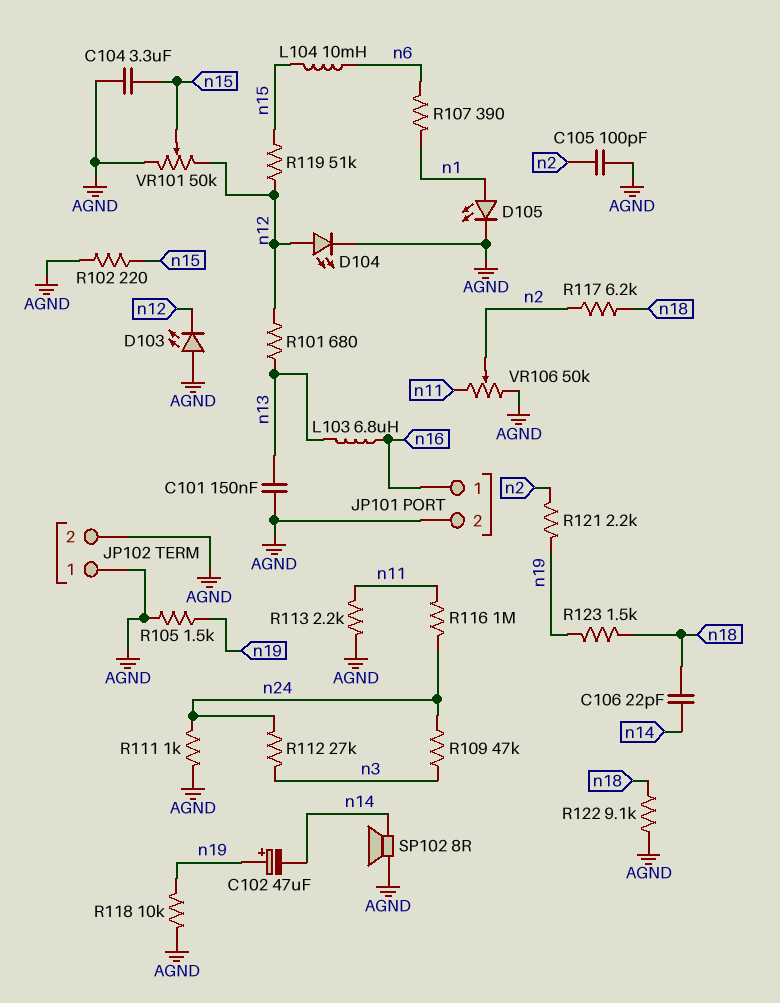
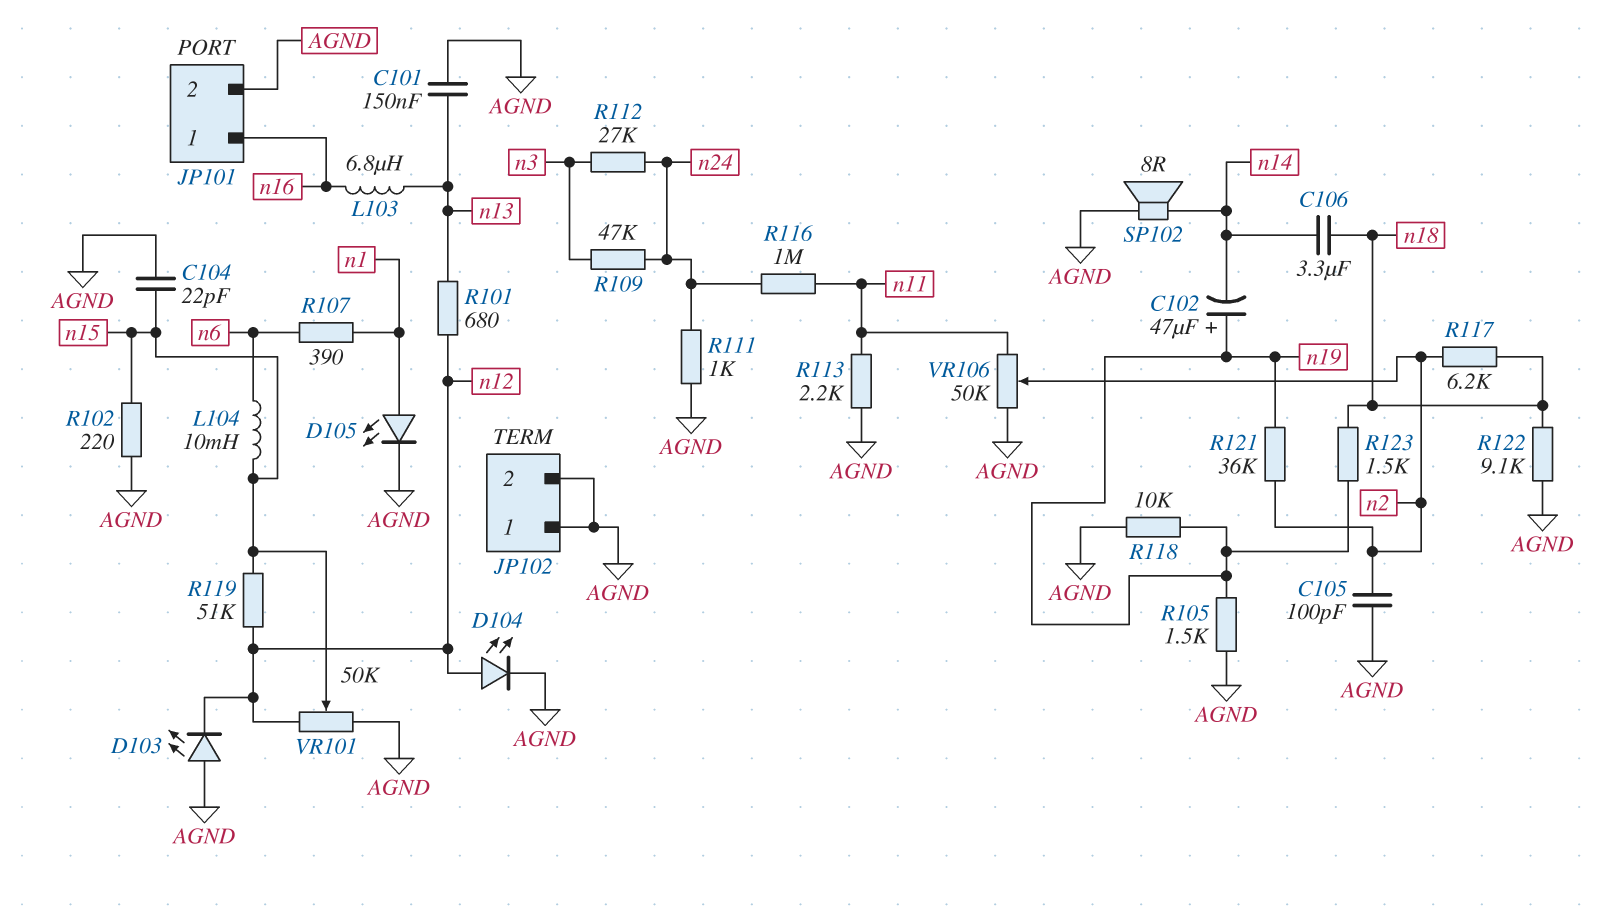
C104: 3.3uF (AGND, n15) -> 22pF (AGND, n15)
C106: 22pF (n14, n18) -> 3.3uF (n14, n18)
R121: 2.2k (n2, n19) -> 36k (n2, n19)

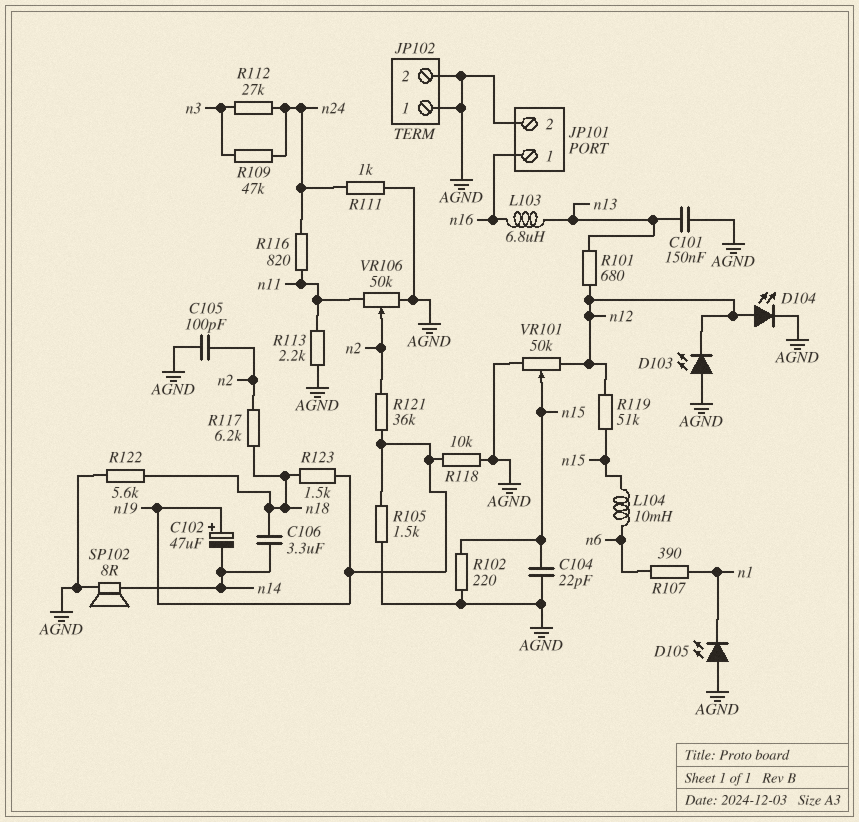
D105: LED (A n1, K AGND) -> LED (A AGND, K n1)
R116: 1M (n11, n24) -> 820 (n11, n24)
R122: 9.1k (AGND, n18) -> 5.6k (AGND, n18)

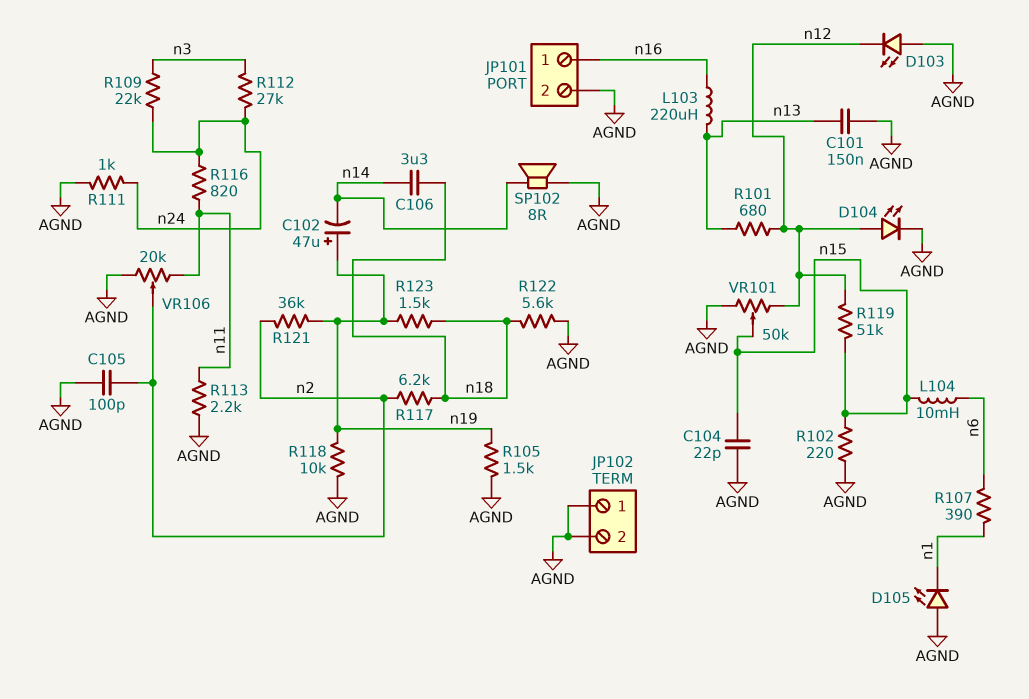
L103: 6.8uH (n13, n16) -> 220uH (n13, n16)
R109: 47k (n3, n24) -> 22k (n3, n24)
VR106: 50k (AGND, n11, wiper n2) -> 20k (AGND, n11, wiper n2)

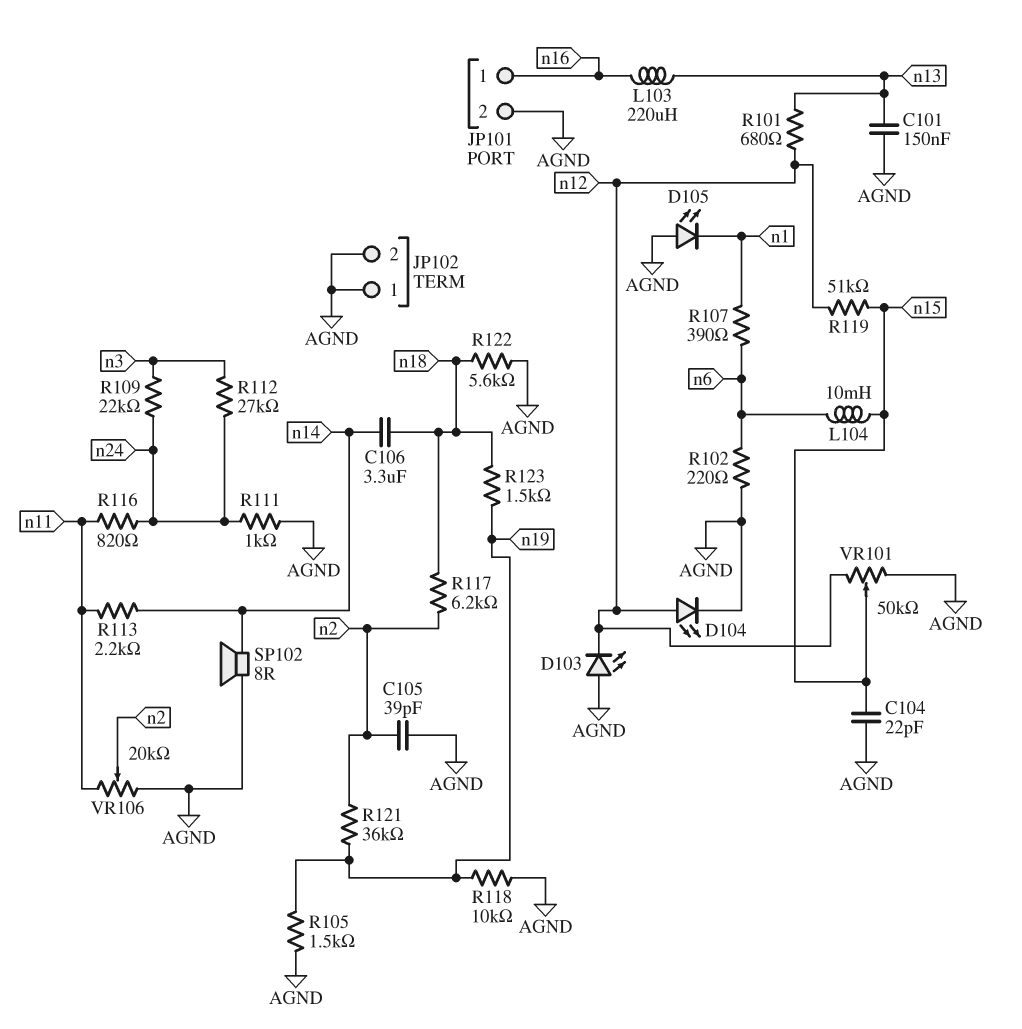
C102: 47uF (plus n19, minus n14) -> none
C105: 100pF (AGND, n2) -> 39pF (AGND, n2)
R102: 220 (AGND, n15) -> 220 (AGND, n6)
R113: 2.2k (AGND, n11) -> 2.2k (n11, n14)

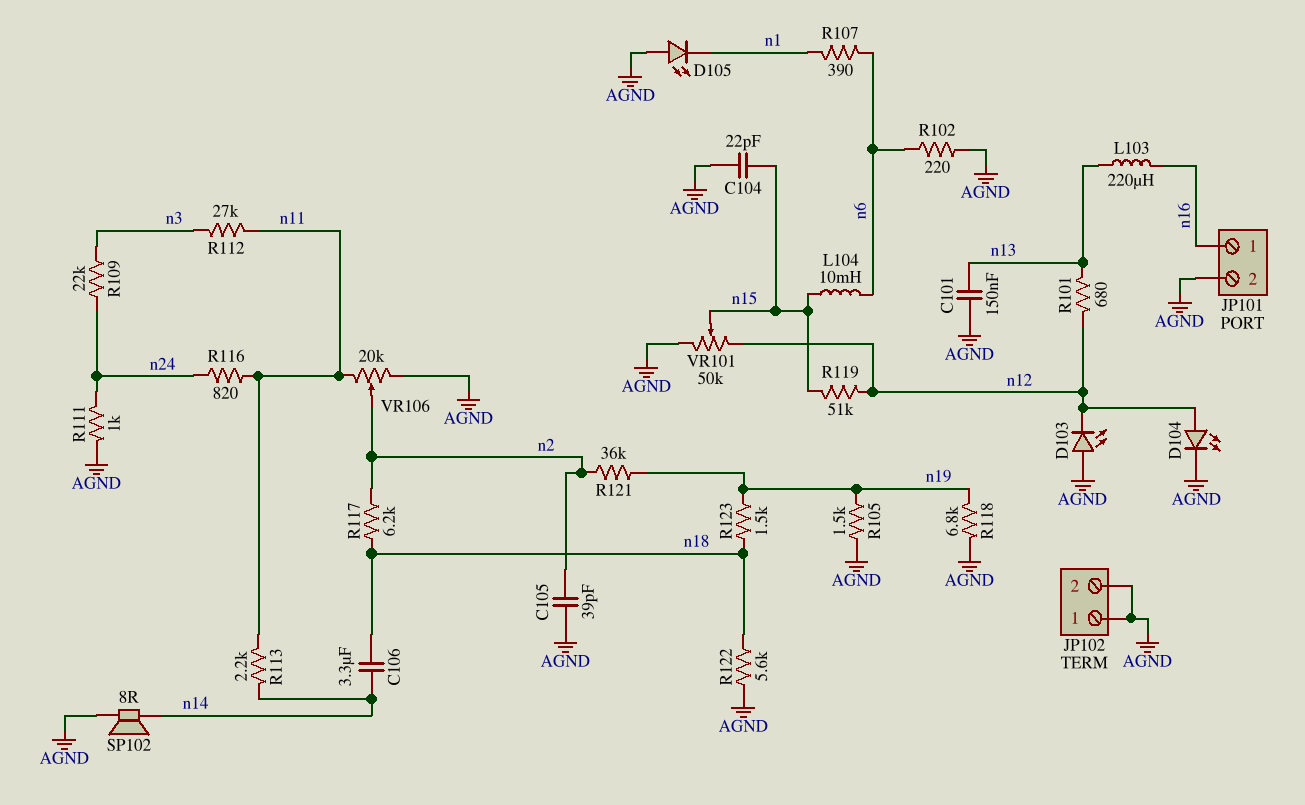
R112: 27k (n3, n24) -> 27k (n3, n11)
R118: 10k (AGND, n19) -> 6.8k (AGND, n19)

